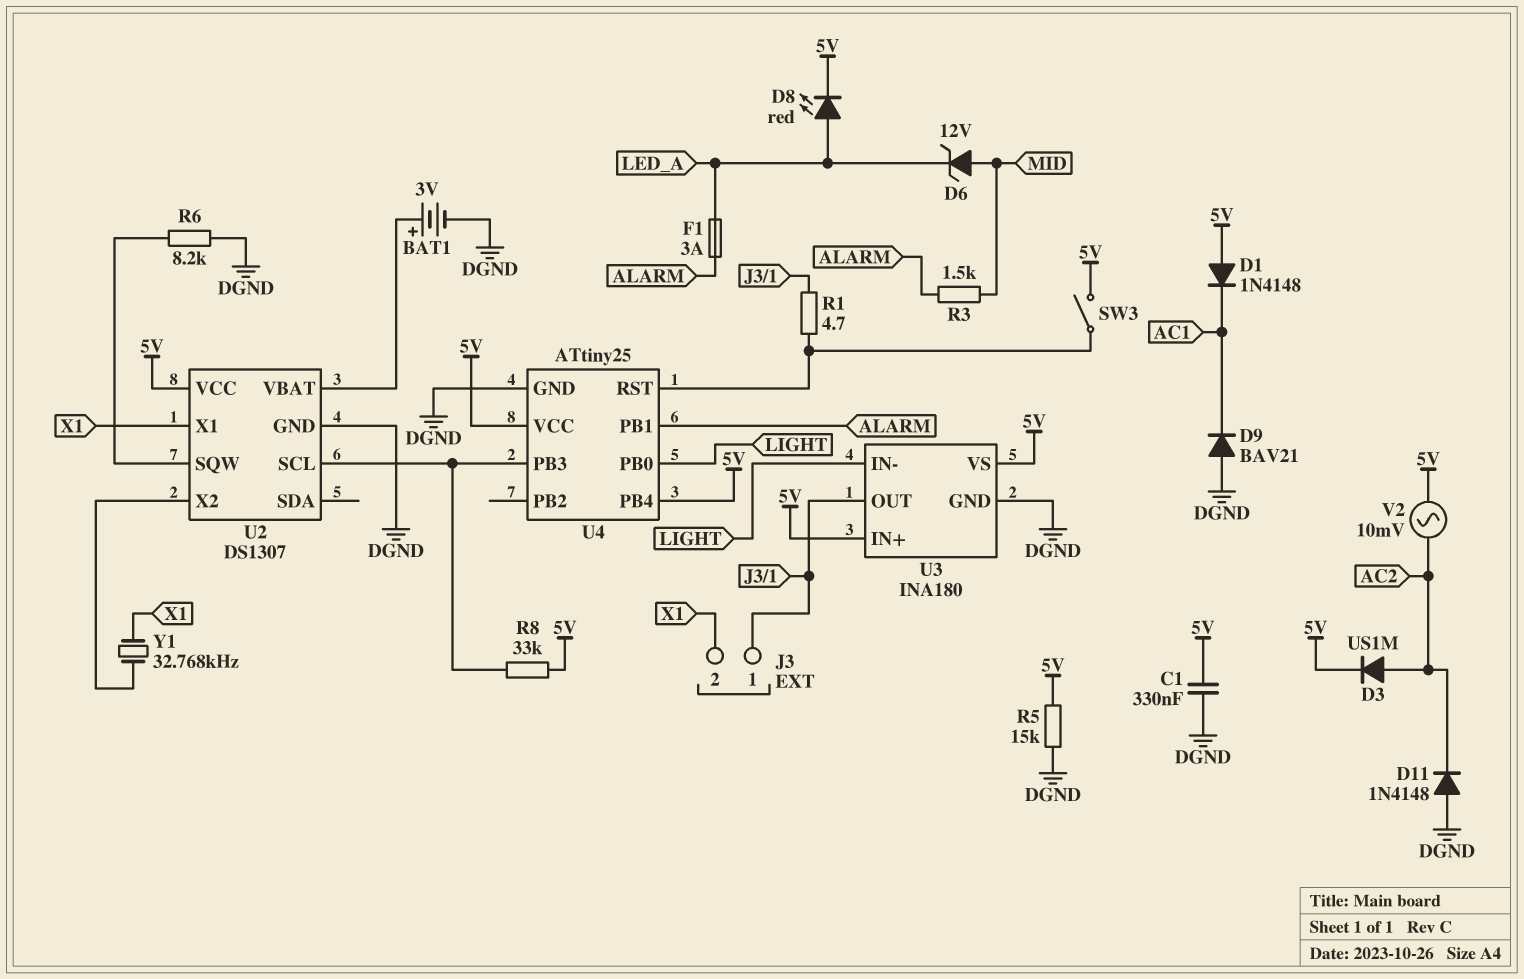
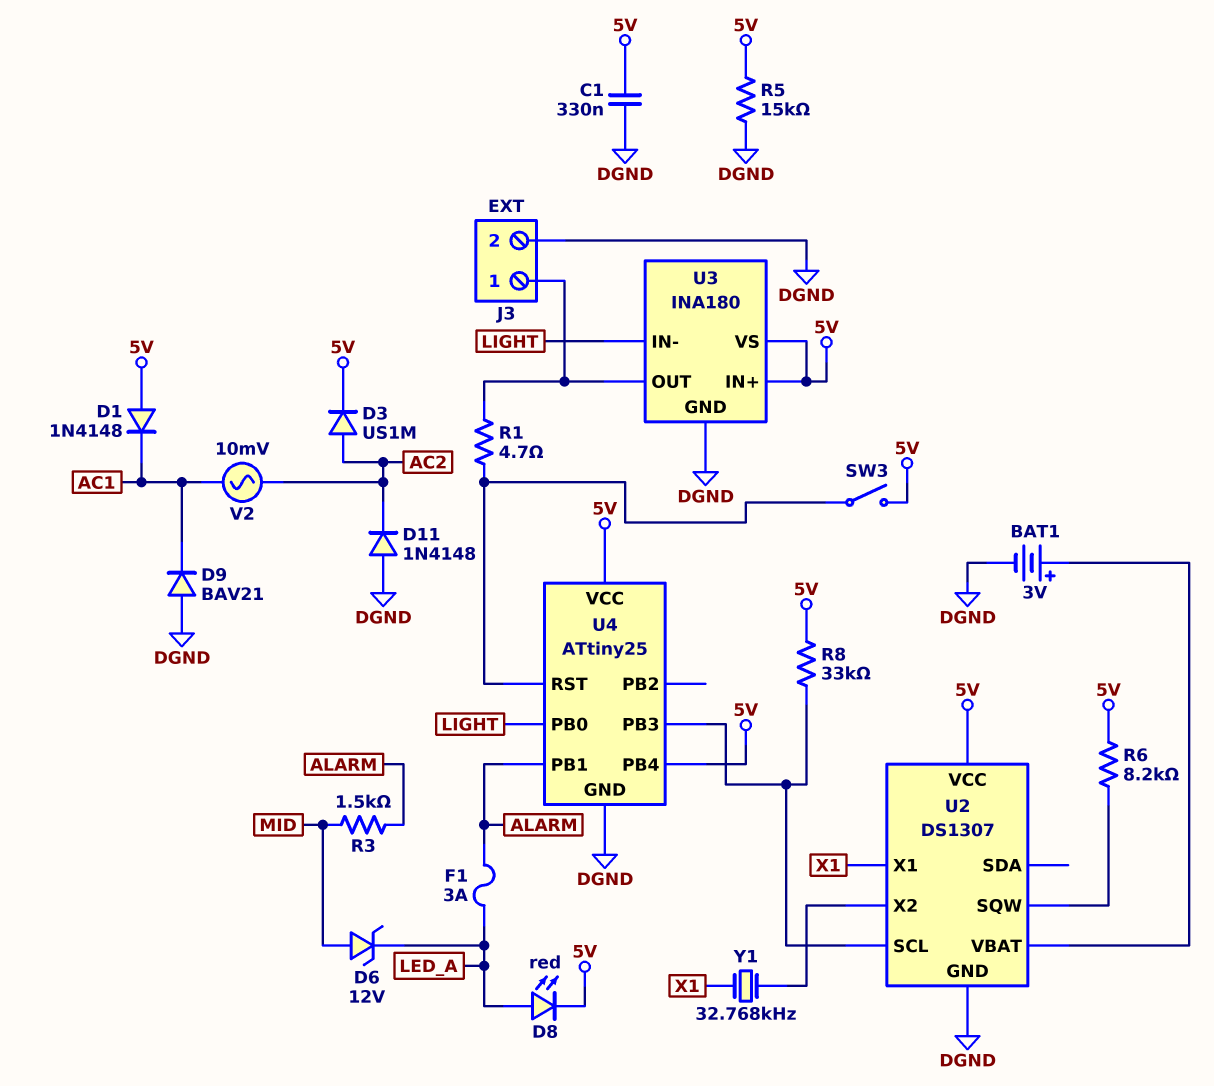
J3 pin 2: X1 -> DGND
R6: 8.2k (DGND, U2/SQW) -> 8.2k (5V, U2/SQW)
V2: AC 10mV (5V, AC2) -> AC 10mV (AC1, AC2)

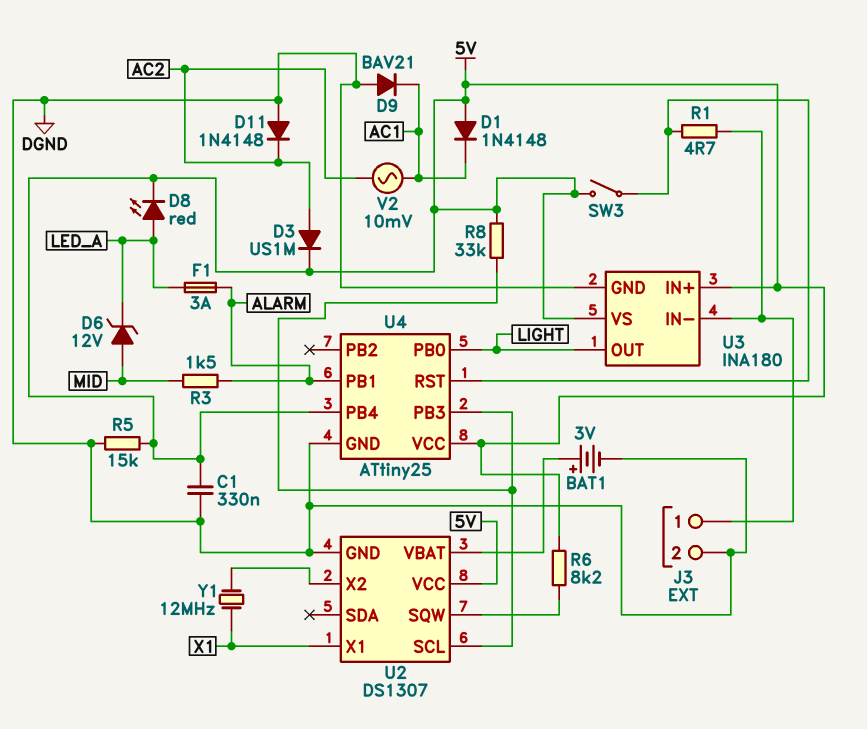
U3 pin IN-: LIGHT -> J3/1
U3 pin OUT: J3/1 -> LIGHT
Y1: 32.768kHz (U2/X2, X1) -> 12MHz (U2/X2, X1)

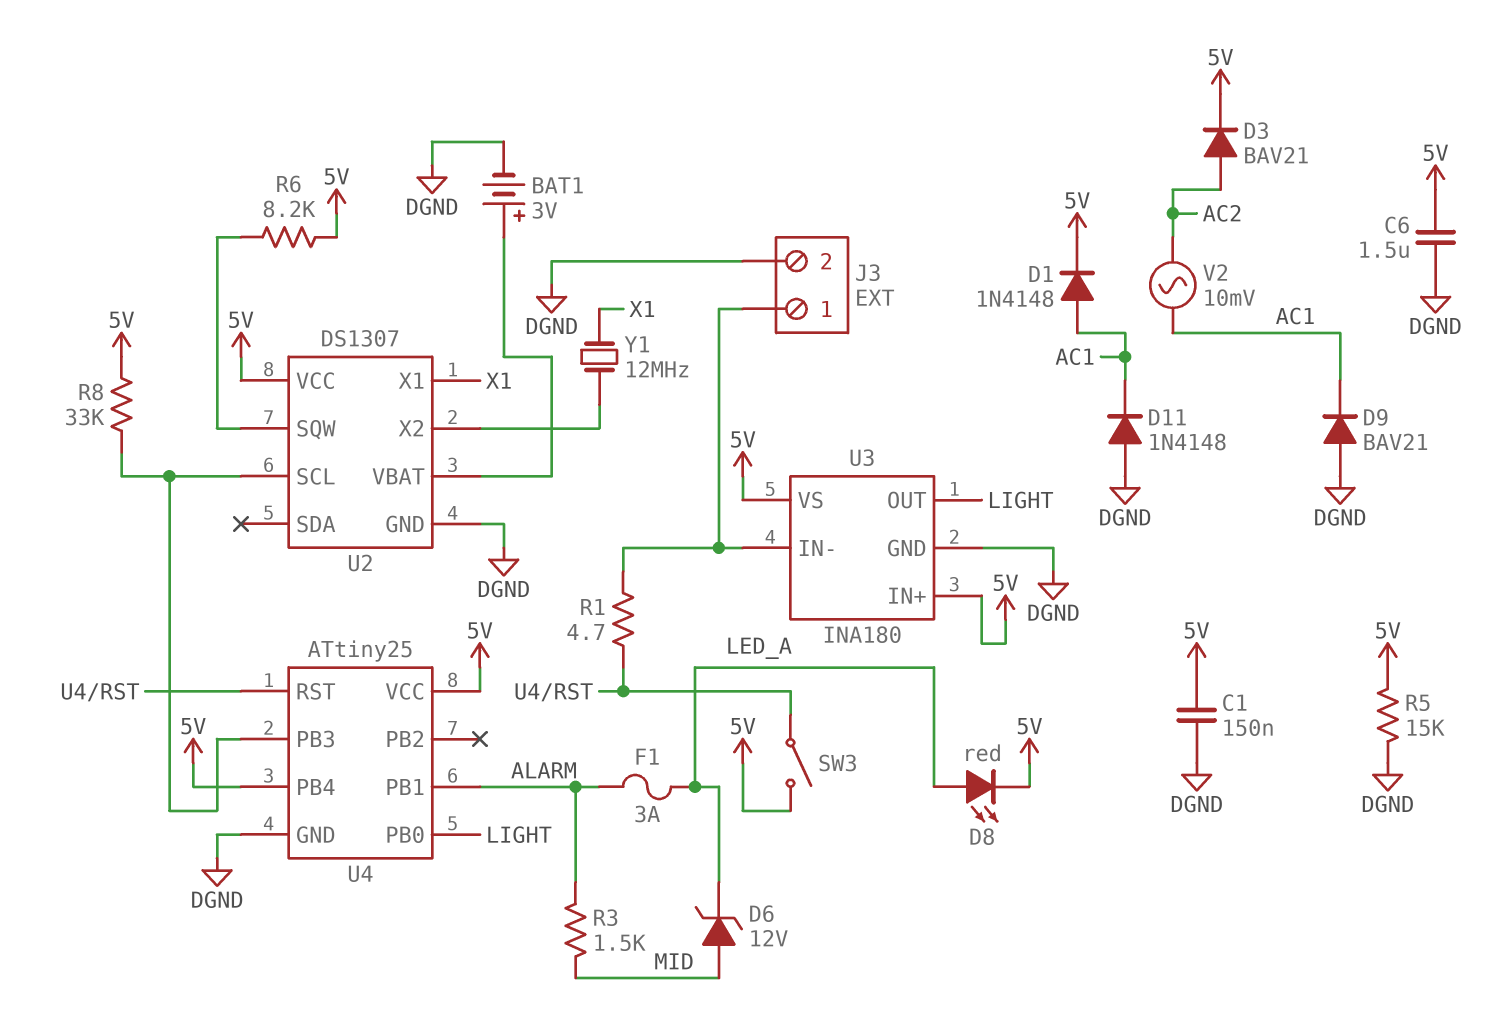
C1: 330nF (5V, DGND) -> 150nF (5V, DGND)
C6: none -> 1.5uF (5V, DGND)
D1: diode 1N4148 (A 5V, K AC1) -> diode 1N4148 (A AC1, K 5V)
D3: diode US1M (A AC2, K 5V) -> diode BAV21 (A AC2, K 5V)
D11: diode 1N4148 (A DGND, K AC2) -> diode 1N4148 (A DGND, K AC1)

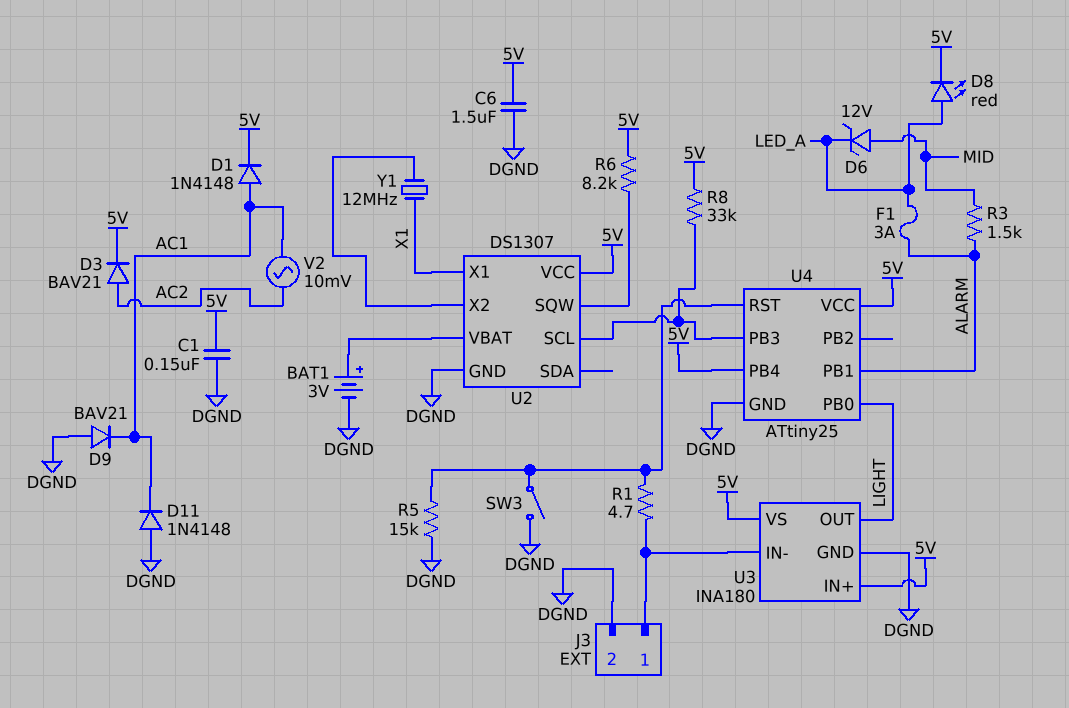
R5: 15k (5V, DGND) -> 15k (DGND, U4/RST)
SW3: switch (5V, U4/RST) -> switch (DGND, U4/RST)

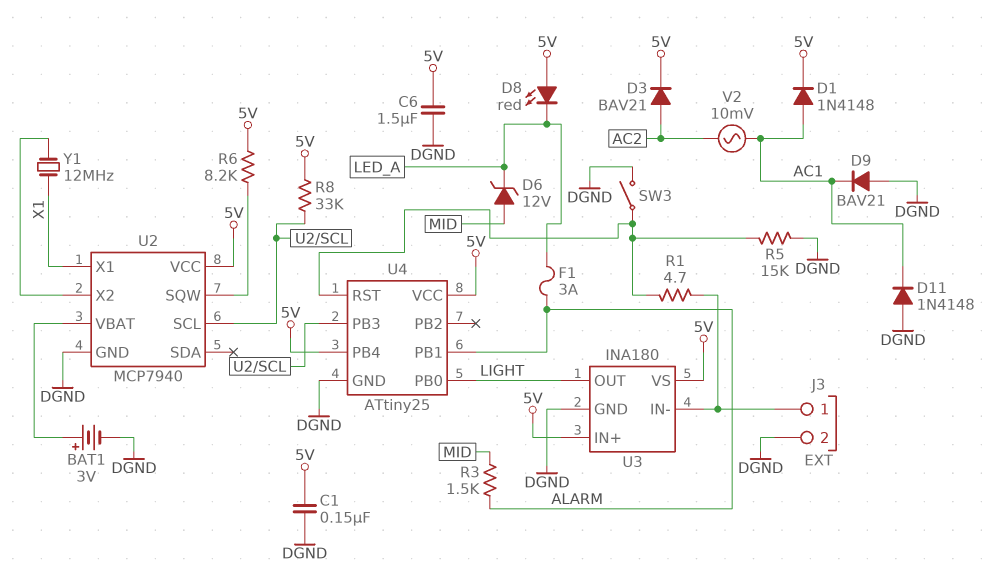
D8: LED red (A LED_A, K 5V) -> LED red (A 5V, K LED_A)
U2: DS1307 -> MCP7940

